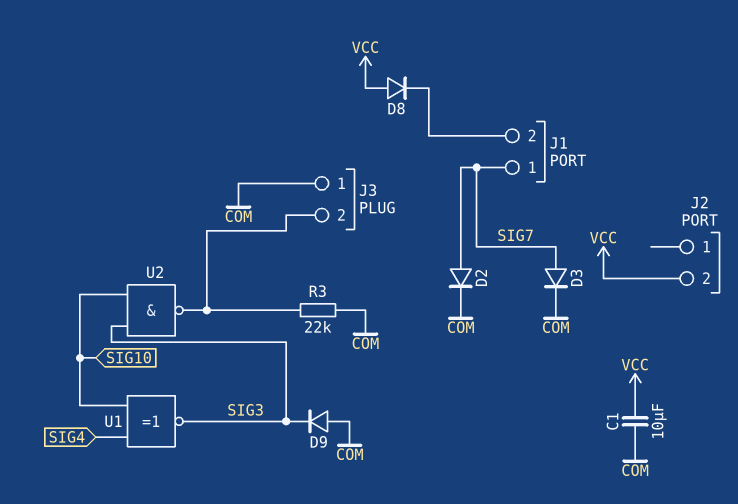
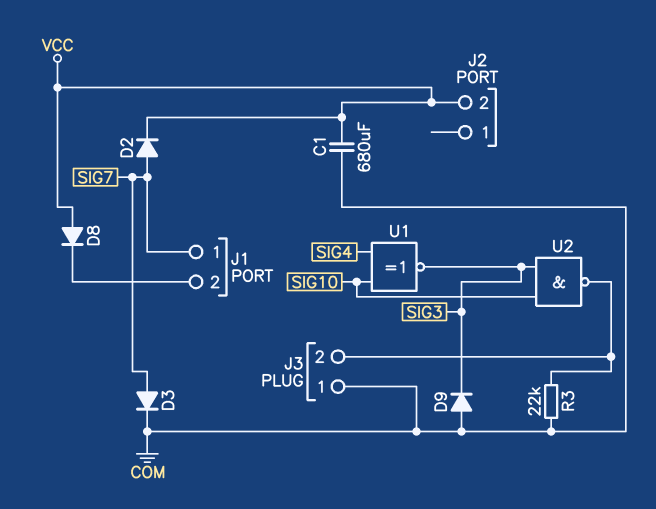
C1: 10uF (COM, VCC) -> 680uF (COM, VCC)
D2: diode (A SIG7, K COM) -> diode (A SIG7, K VCC)

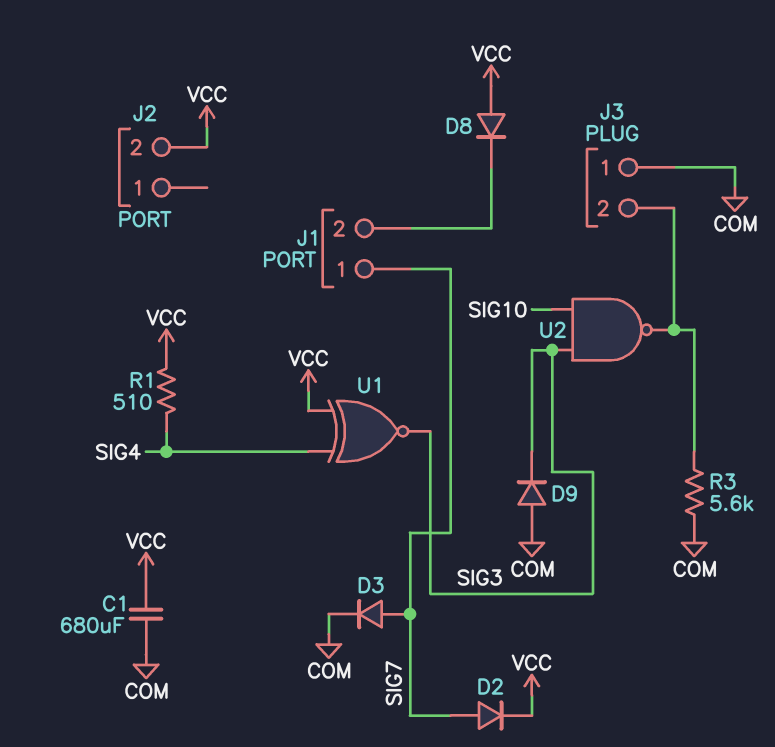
R1: none -> 510 (SIG4, VCC)
R3: 22k (COM, J3/2) -> 5.6k (COM, J3/2)
U1: XNOR (in SIG4, in SIG10, out SIG3) -> XNOR (in SIG4, in VCC, out SIG3)

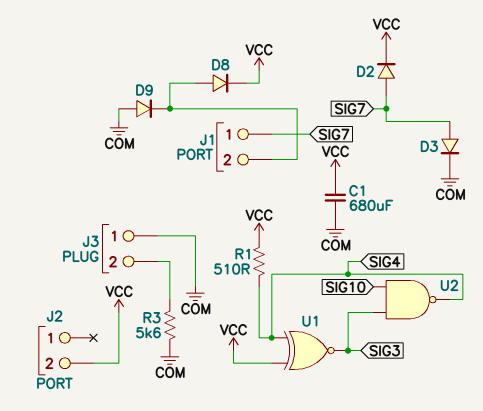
D8: diode (A VCC, K J1/2) -> diode (A J1/2, K VCC)
D9: diode (A COM, K SIG3) -> diode (A COM, K J1/2)
U2: NAND (in SIG3, in SIG10, out J3/2) -> NAND (in SIG3, in SIG10, out SIG4)

